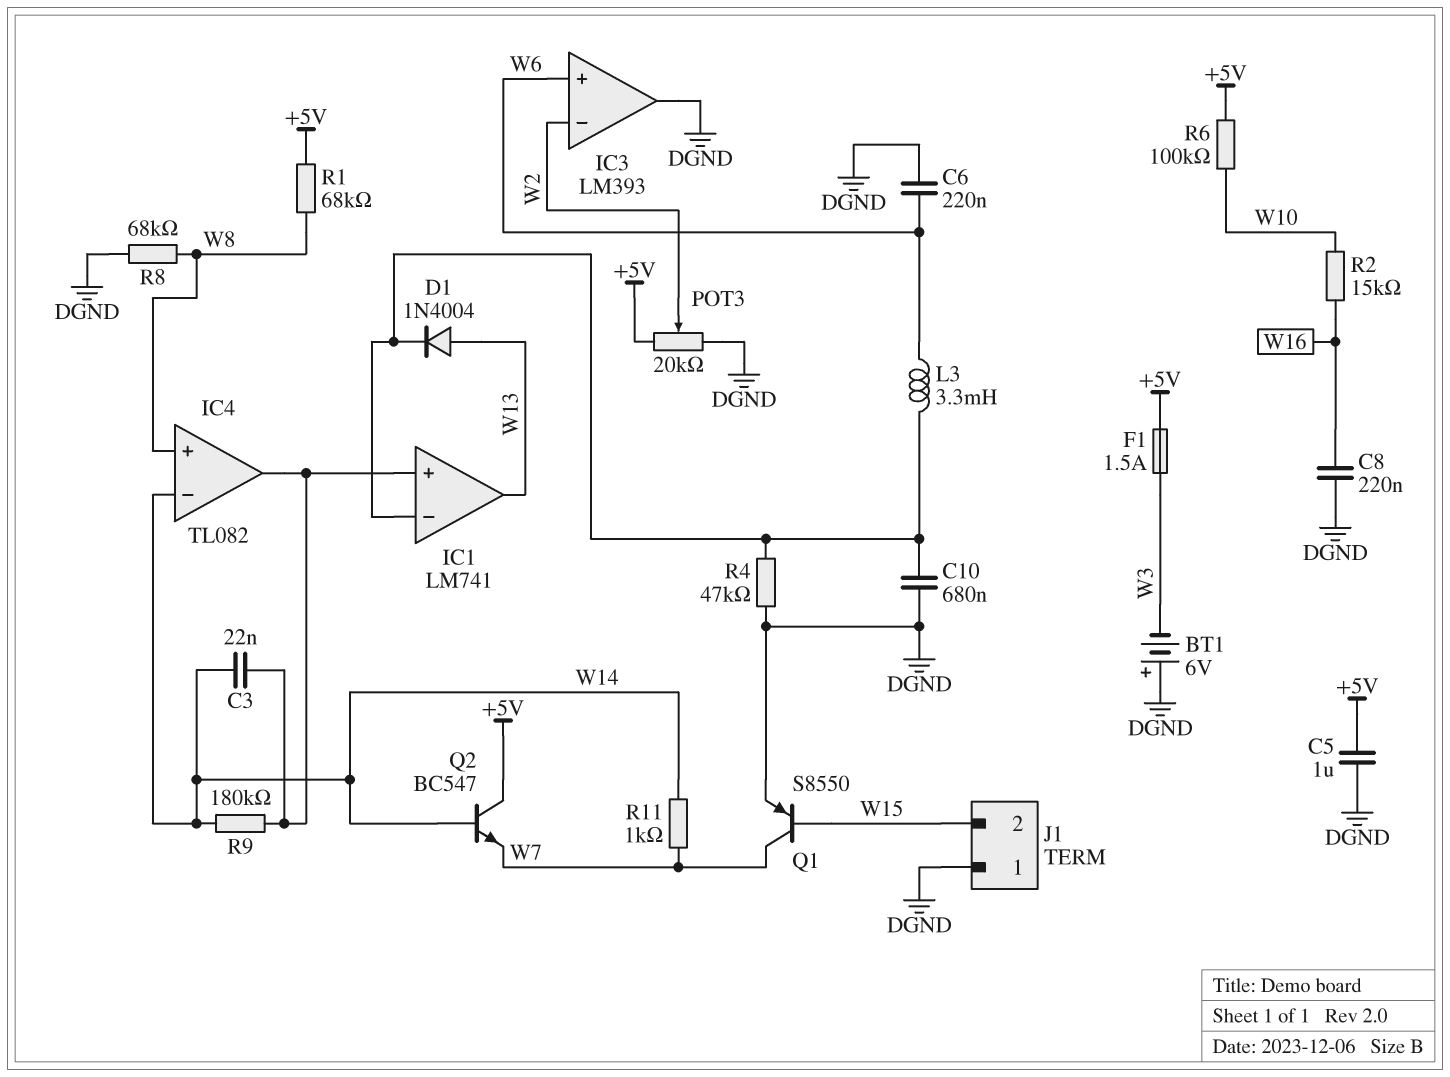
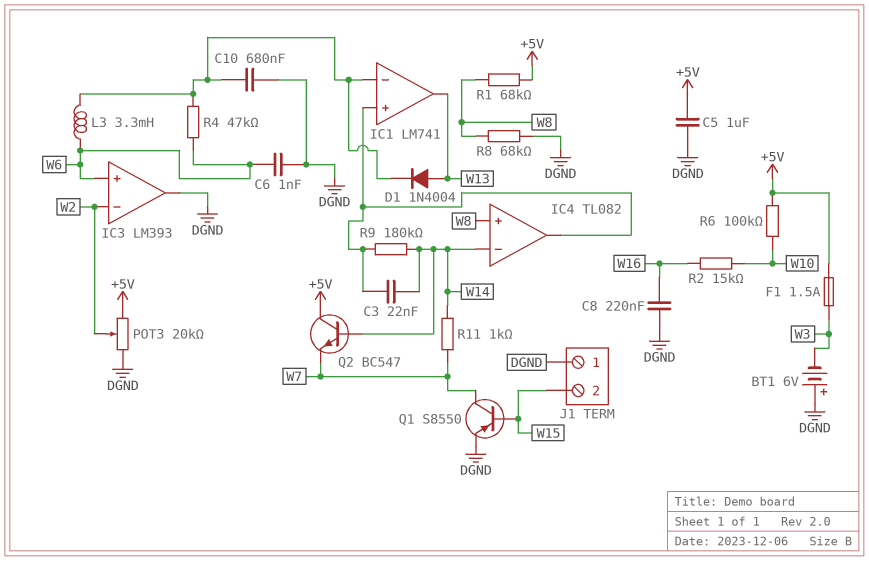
C6: 220nF (DGND, W6) -> 1nF (DGND, W6)
R4: 47k (DGND, IC1/in-) -> 47k (IC1/in-, W6)

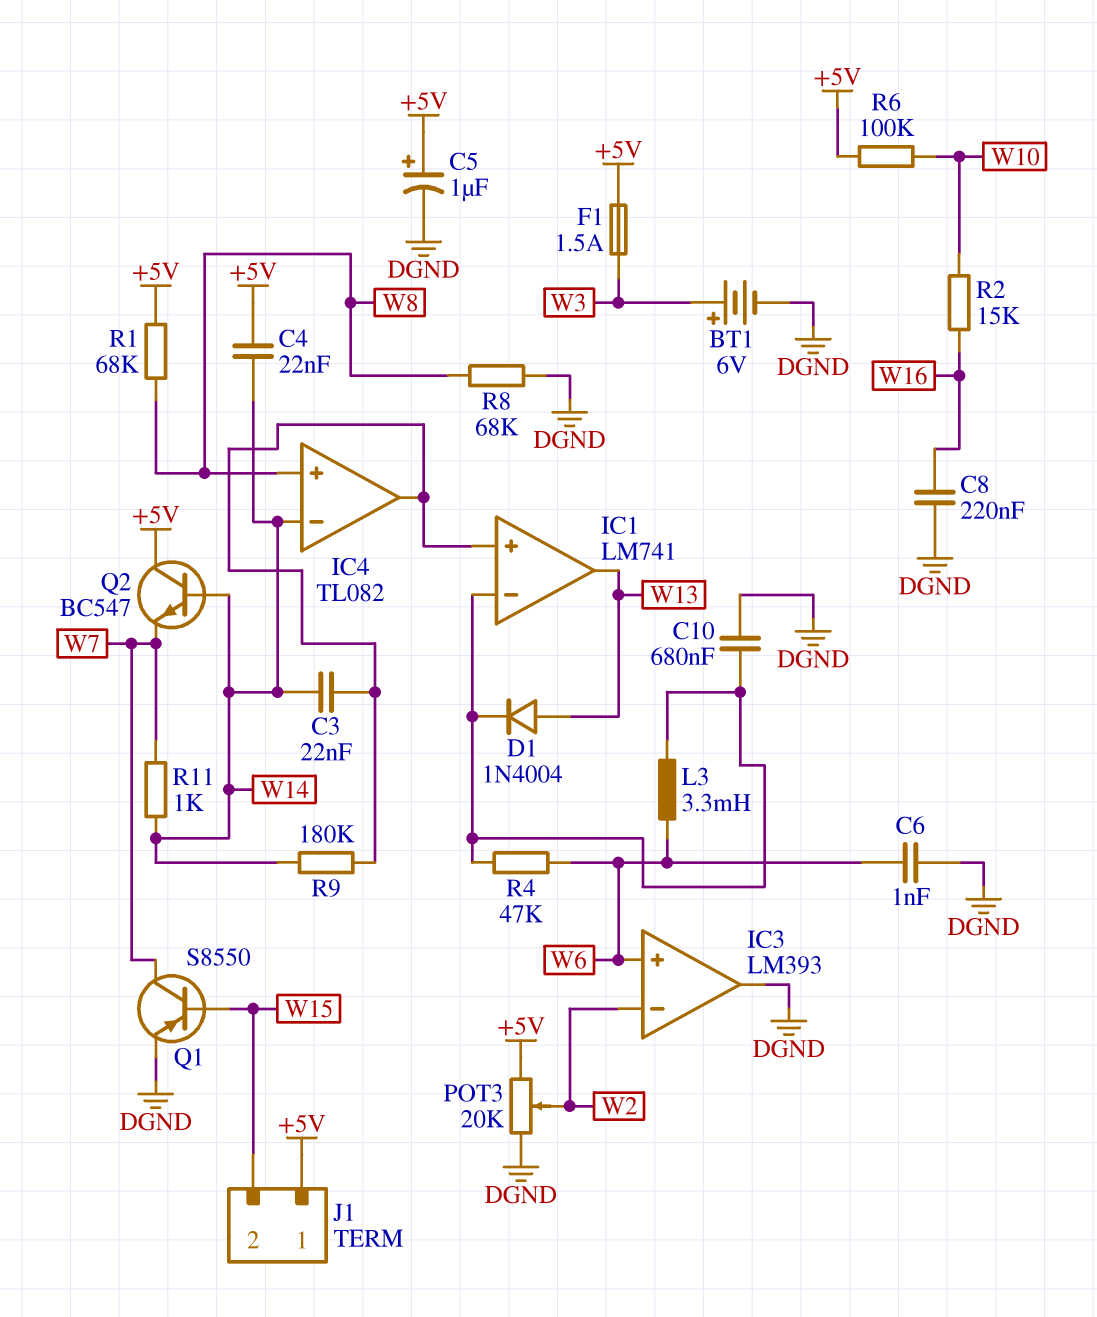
BT1: 6V (plus DGND, minus W3) -> 6V (plus W3, minus DGND)
C4: none -> 22nF (+5V, W14)
C5: 1uF (+5V, DGND) -> 1uF (plus +5V, minus DGND)
J1 pin 1: DGND -> +5V

